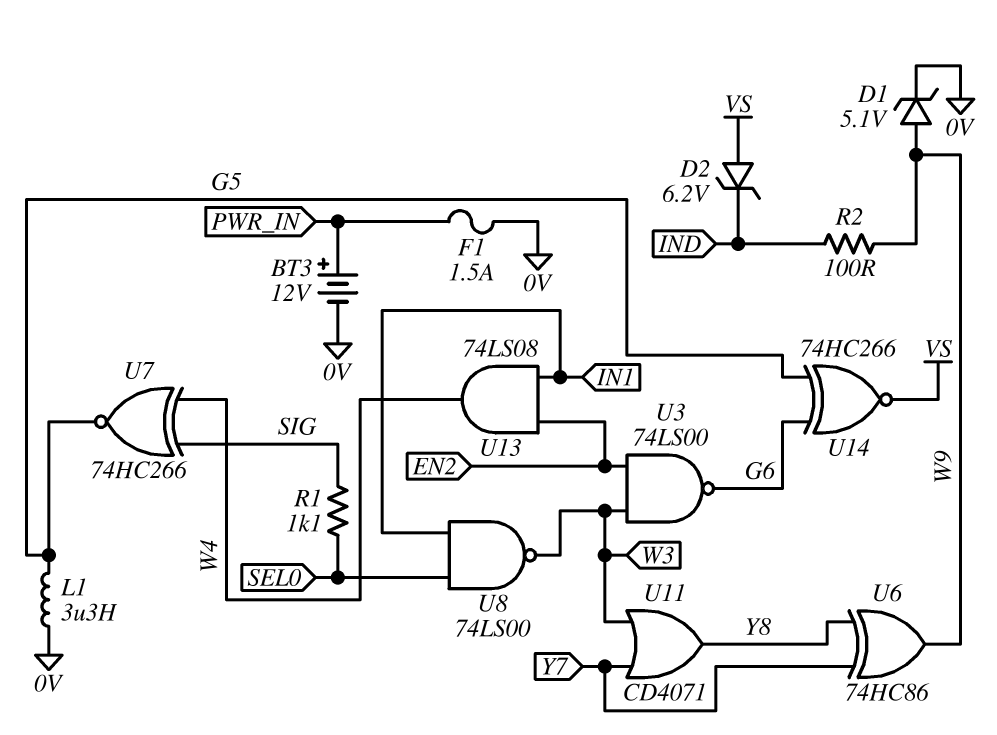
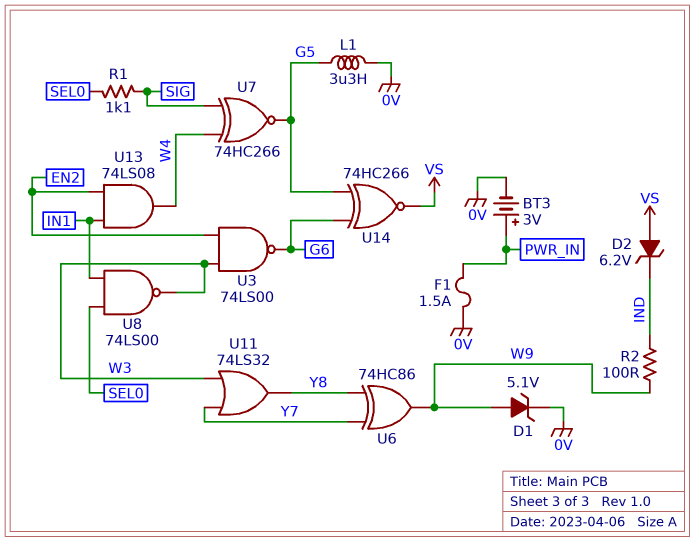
BT3: 12V (plus PWR_IN, minus 0V) -> 3V (plus PWR_IN, minus 0V)
U11: OR CD4071 (in W3, in Y7, out Y8) -> OR 74LS32 (in W3, in Y7, out Y8)

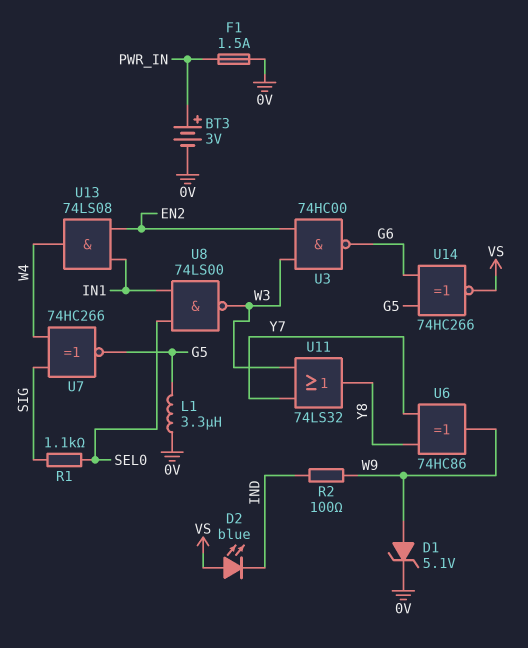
D2: zener 6.2V (A VS, K IND) -> LED blue (A VS, K IND)
U3: NAND 74LS00 (in EN2, in W3, out G6) -> NAND 74HC00 (in EN2, in W3, out G6)

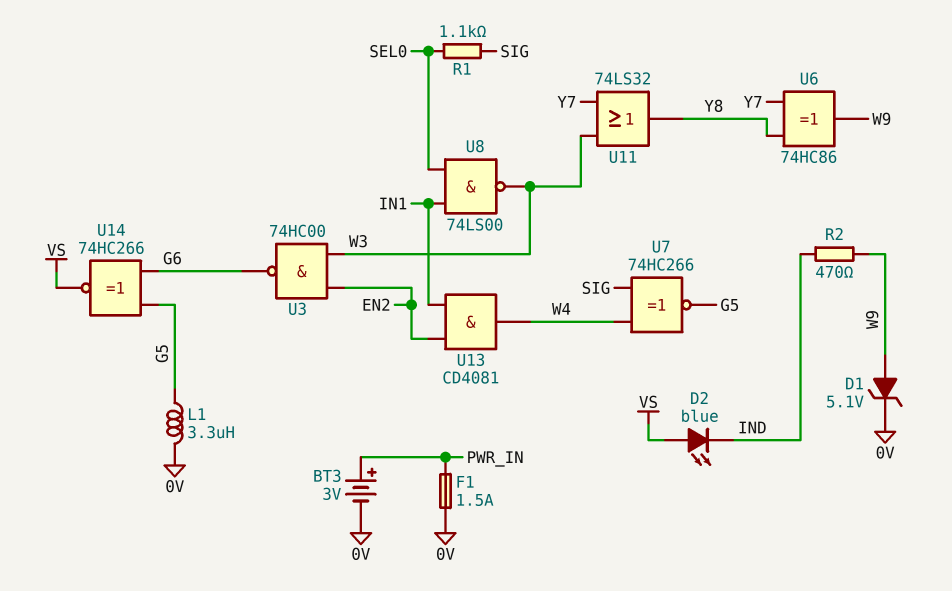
R2: 100 (IND, W9) -> 470 (IND, W9)
U13: AND 74LS08 (in EN2, in IN1, out W4) -> AND CD4081 (in EN2, in IN1, out W4)

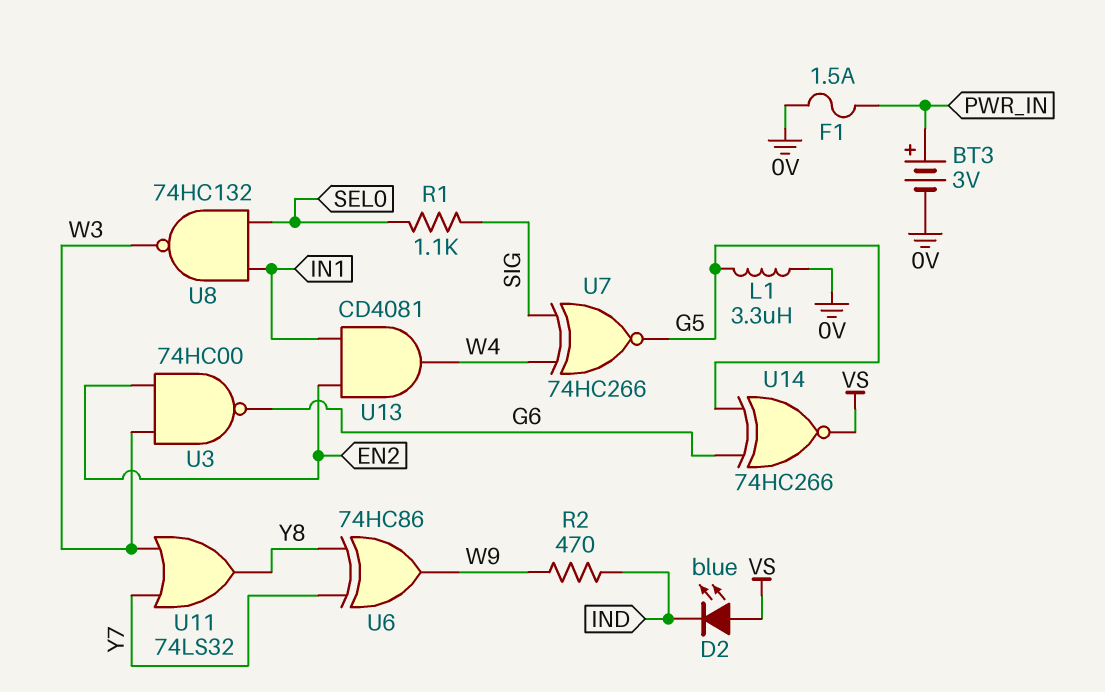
D1: zener 5.1V (A W9, K 0V) -> none
U8: NAND 74LS00 (in IN1, in SEL0, out W3) -> NAND 74HC132 (in IN1, in SEL0, out W3)

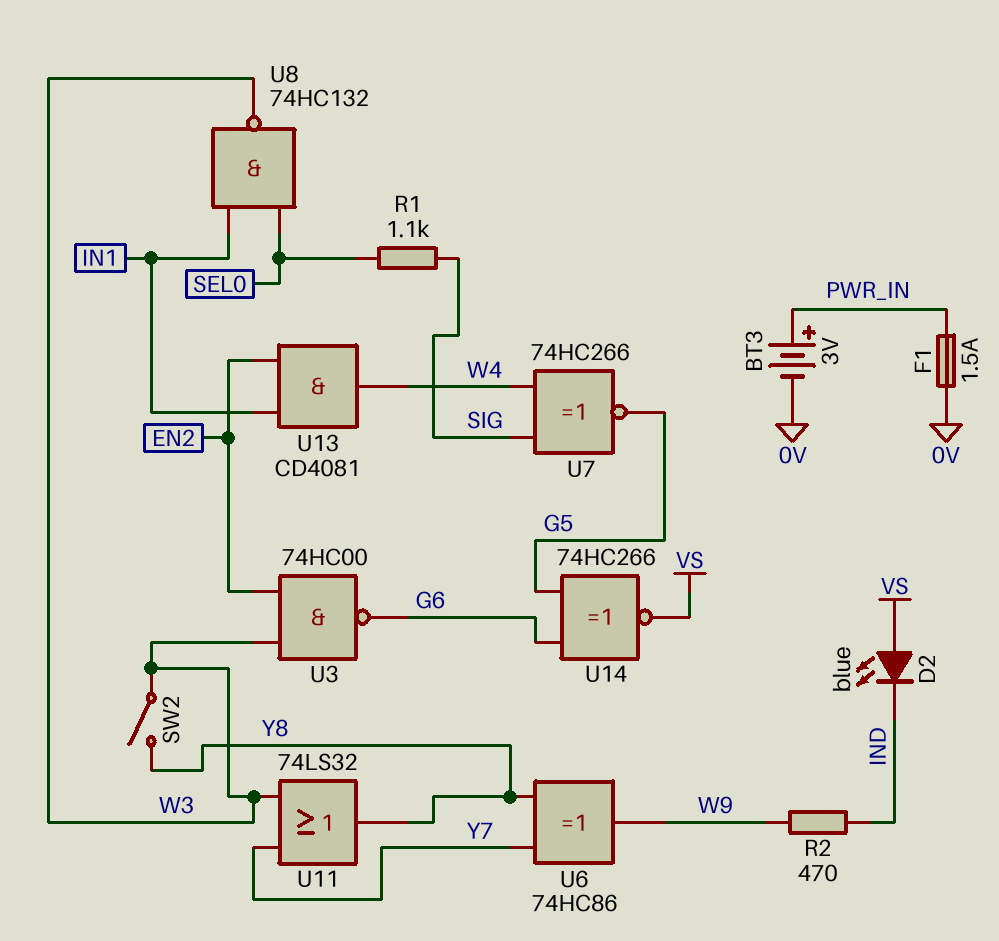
L1: 3.3uH (0V, G5) -> none
SW2: none -> switch (W3, Y8)

